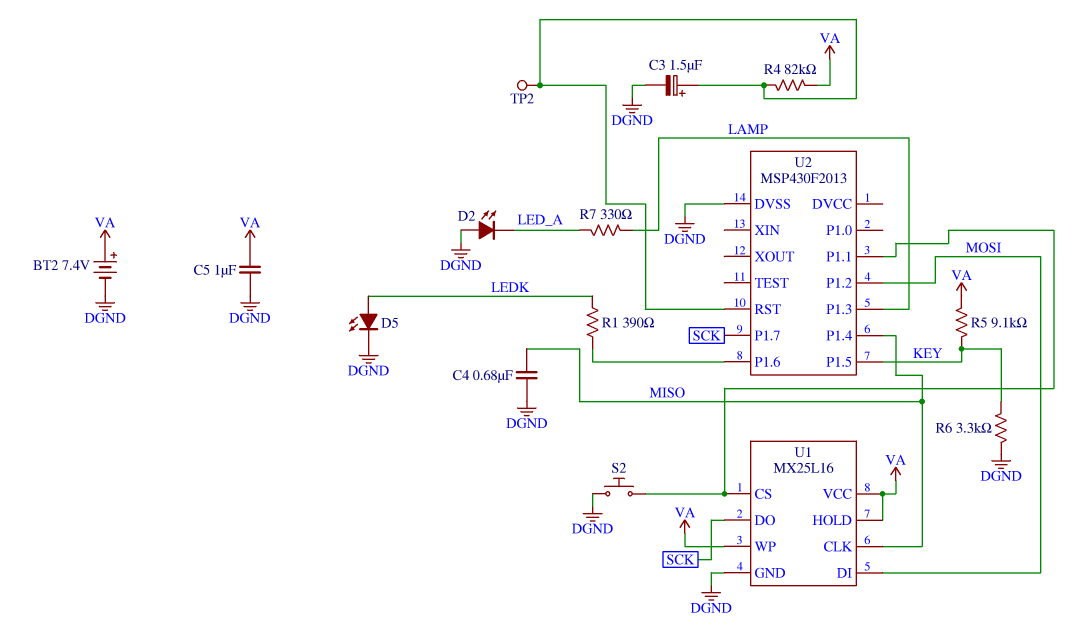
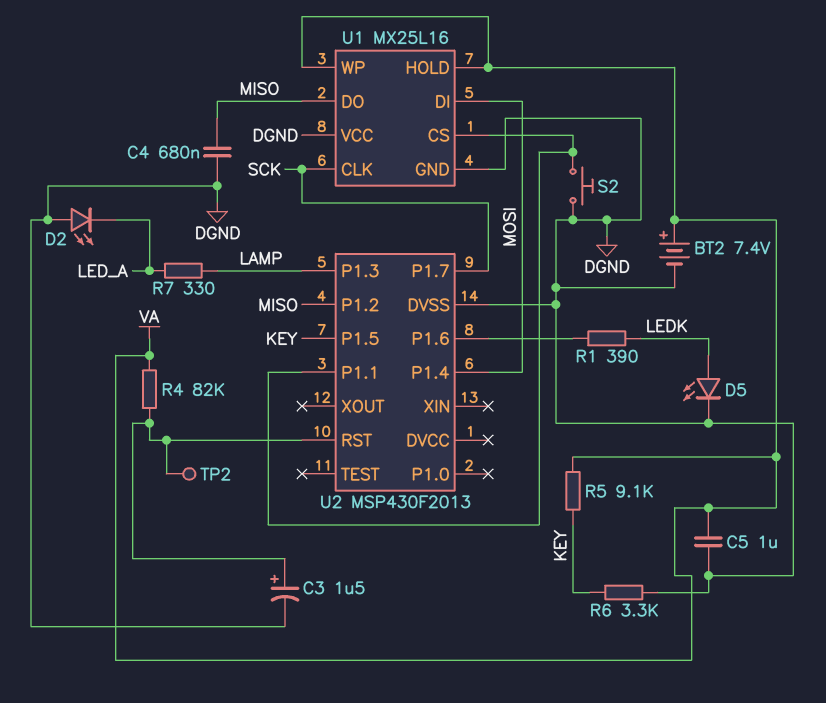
U1 pin CLK: MISO -> SCK
U1 pin DO: SCK -> MISO
U1 pin VCC: VA -> DGND
U2 pin P1.2: MOSI -> MISO
U2 pin P1.4: MISO -> MOSI

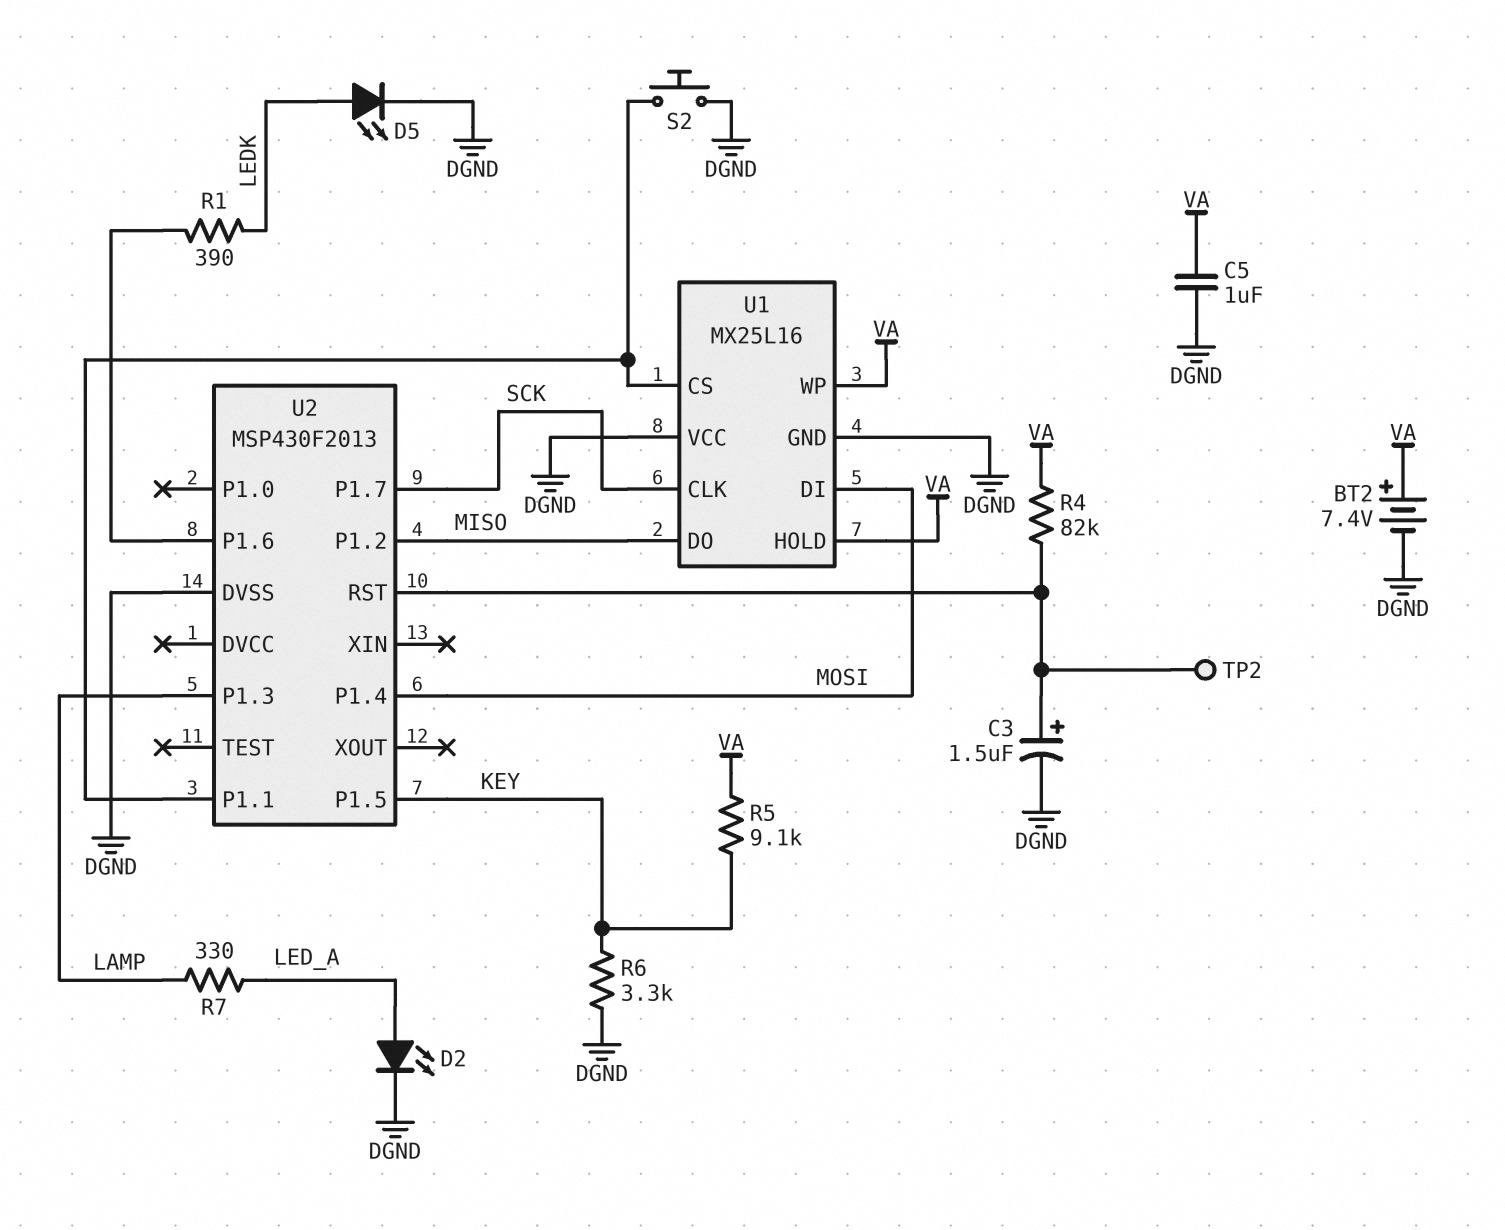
C4: 680nF (DGND, MISO) -> none
D2: LED (A DGND, K LED_A) -> LED (A LED_A, K DGND)

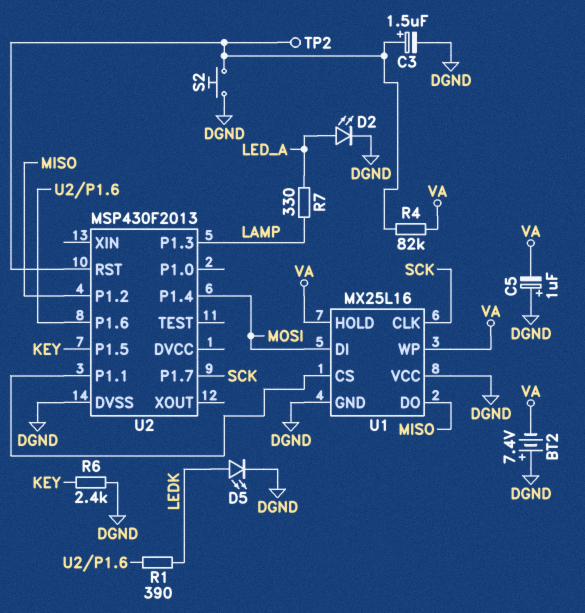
BT2: 7.4V (plus VA, minus DGND) -> 7.4V (plus DGND, minus VA)
C5: 1uF (DGND, VA) -> 1uF (plus DGND, minus VA)
R5: 9.1k (KEY, VA) -> none
R6: 3.3k (DGND, KEY) -> 2.4k (DGND, KEY)
S2: button (DGND, U1/CS) -> button (DGND, U2/RST)

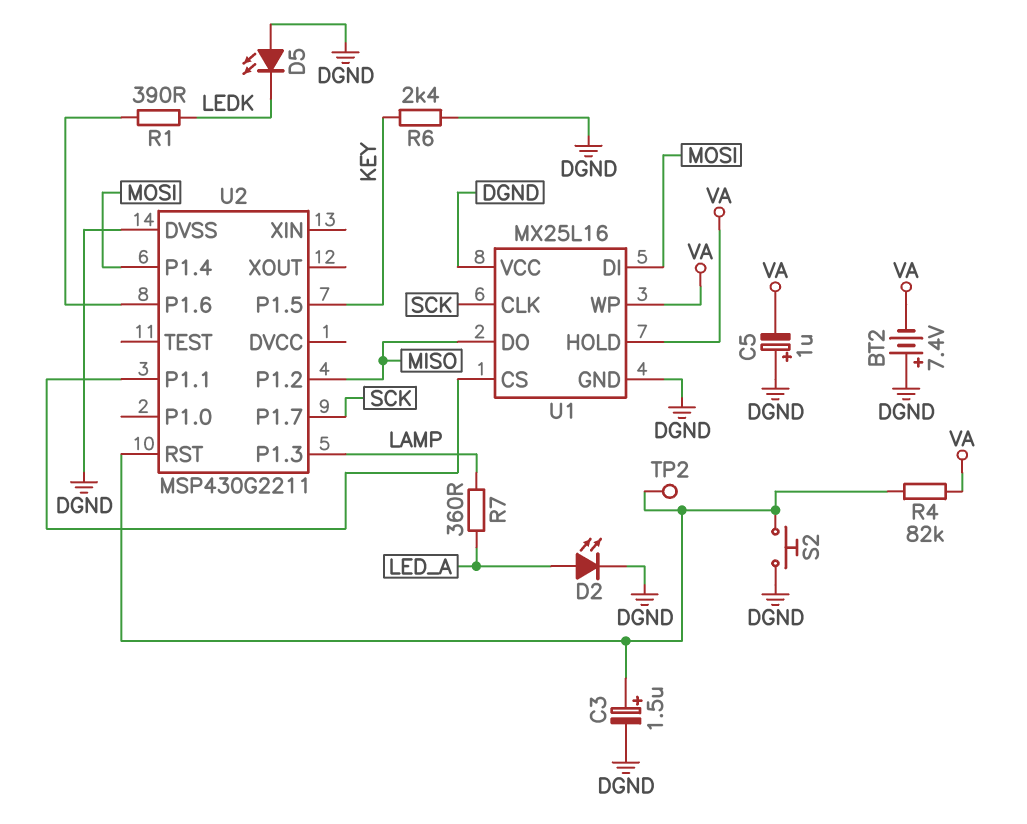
D5: LED (A LEDK, K DGND) -> LED (A DGND, K LEDK)
R7: 330 (LAMP, LED_A) -> 360 (LAMP, LED_A)
U2: MSP430F2013 -> MSP430G2211

